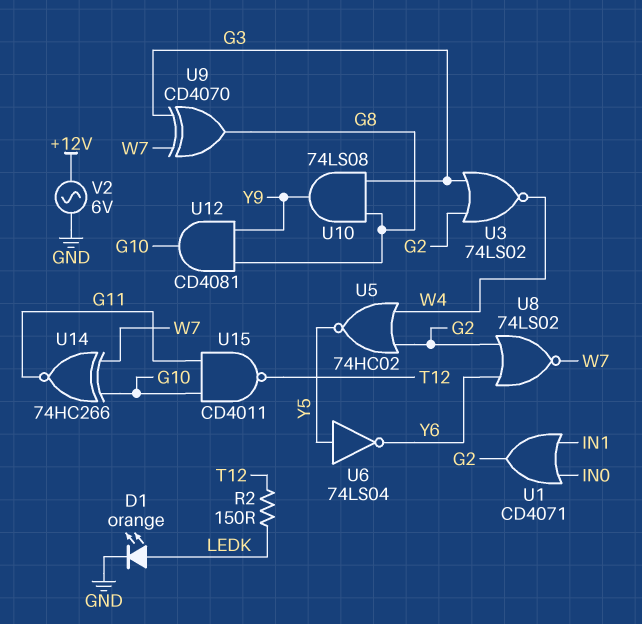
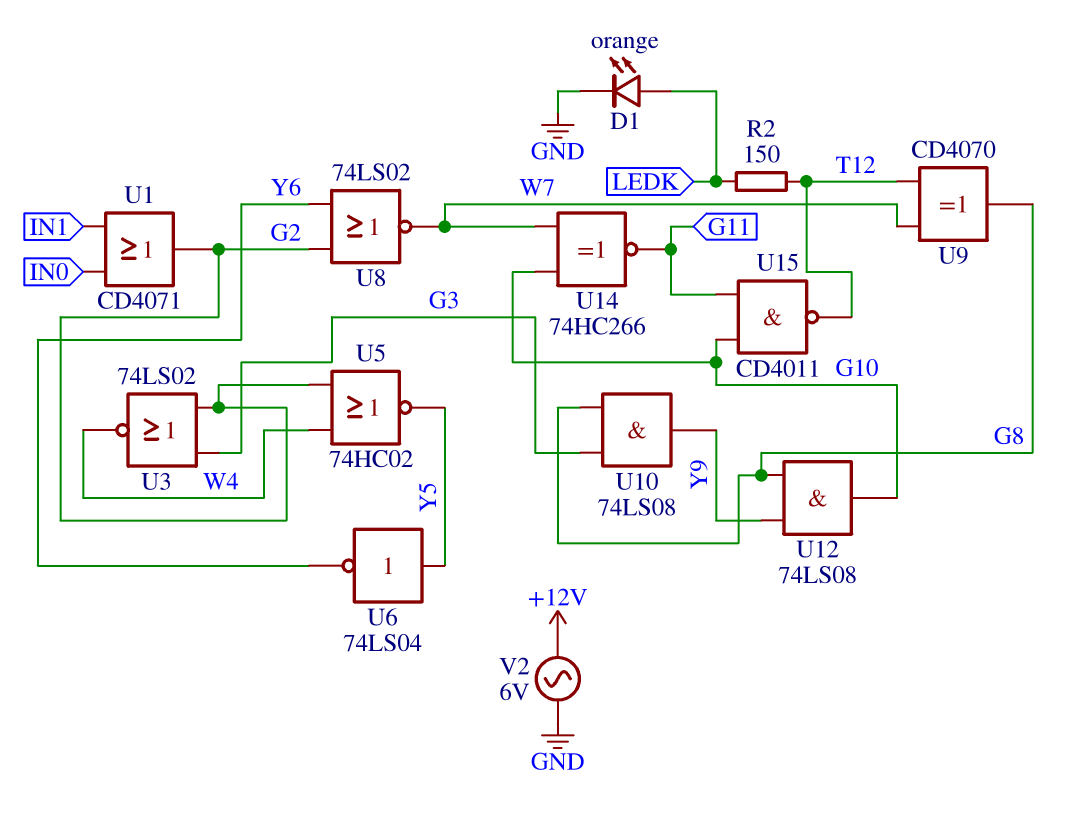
U9: XOR CD4070 (in G3, in W7, out G8) -> XOR CD4070 (in T12, in W7, out G8)
U12: AND CD4081 (in G8, in Y9, out G10) -> AND 74LS08 (in G8, in Y9, out G10)

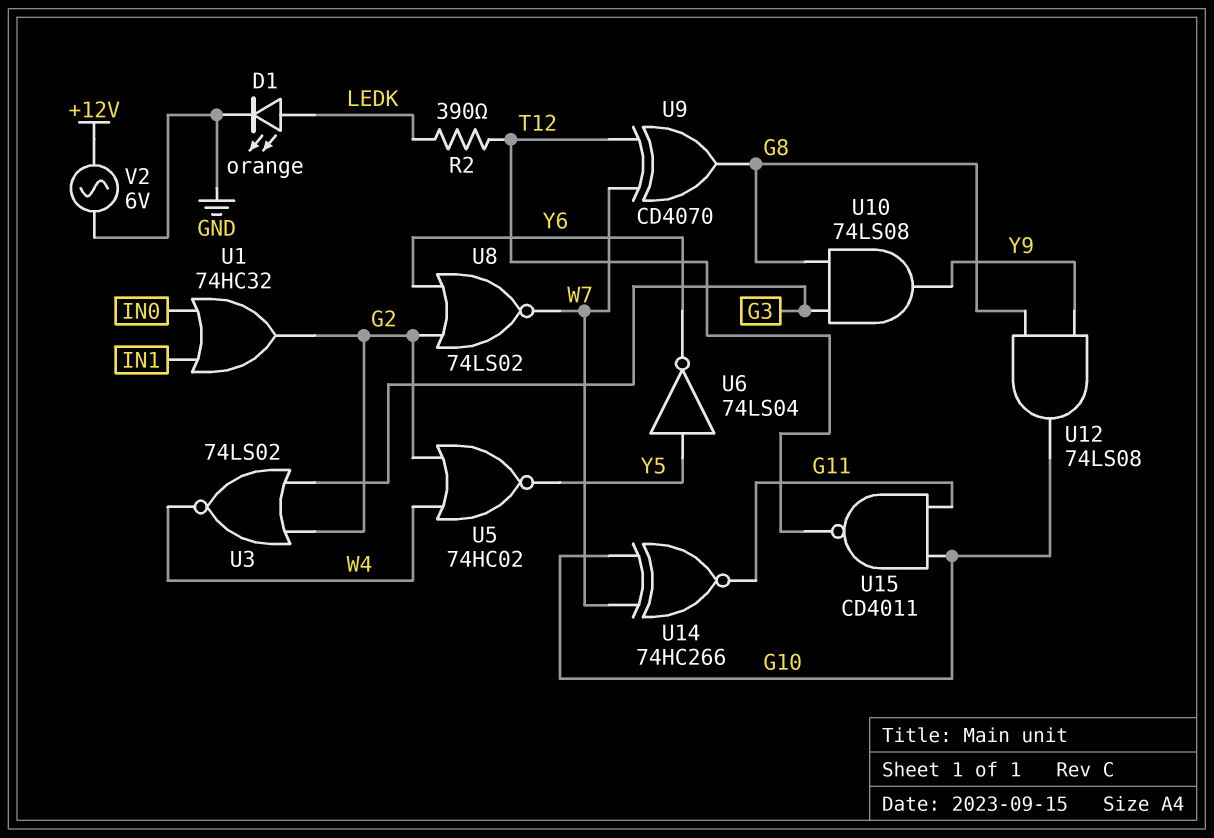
R2: 150 (LEDK, T12) -> 390 (LEDK, T12)
U1: OR CD4071 (in IN0, in IN1, out G2) -> OR 74HC32 (in IN0, in IN1, out G2)

